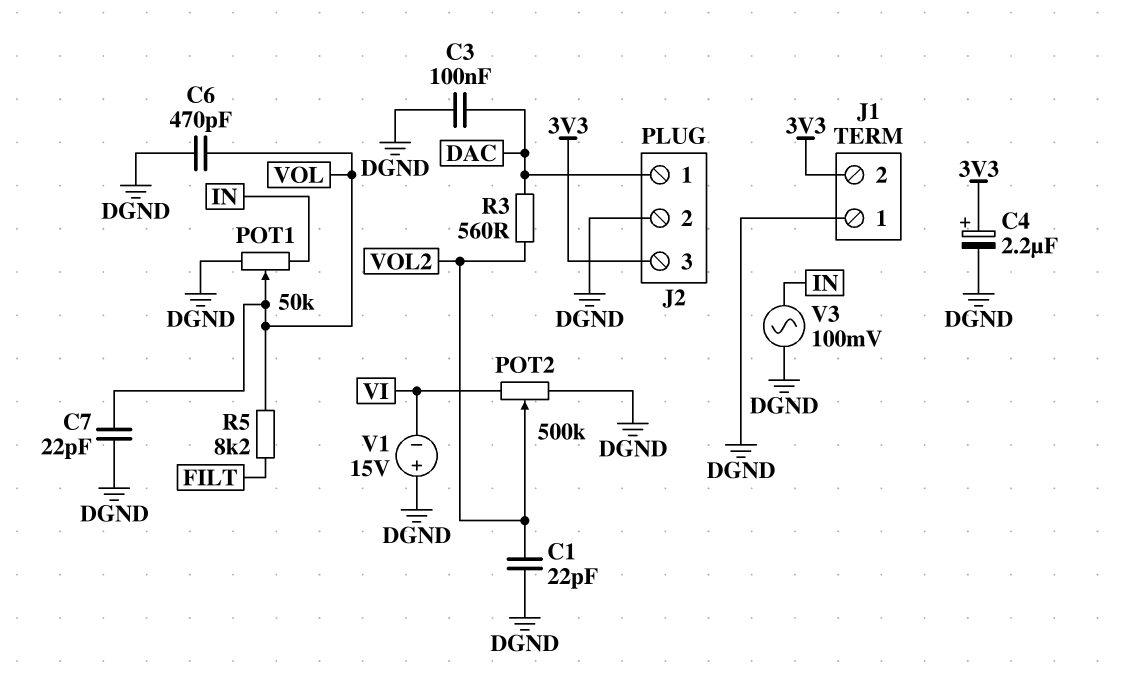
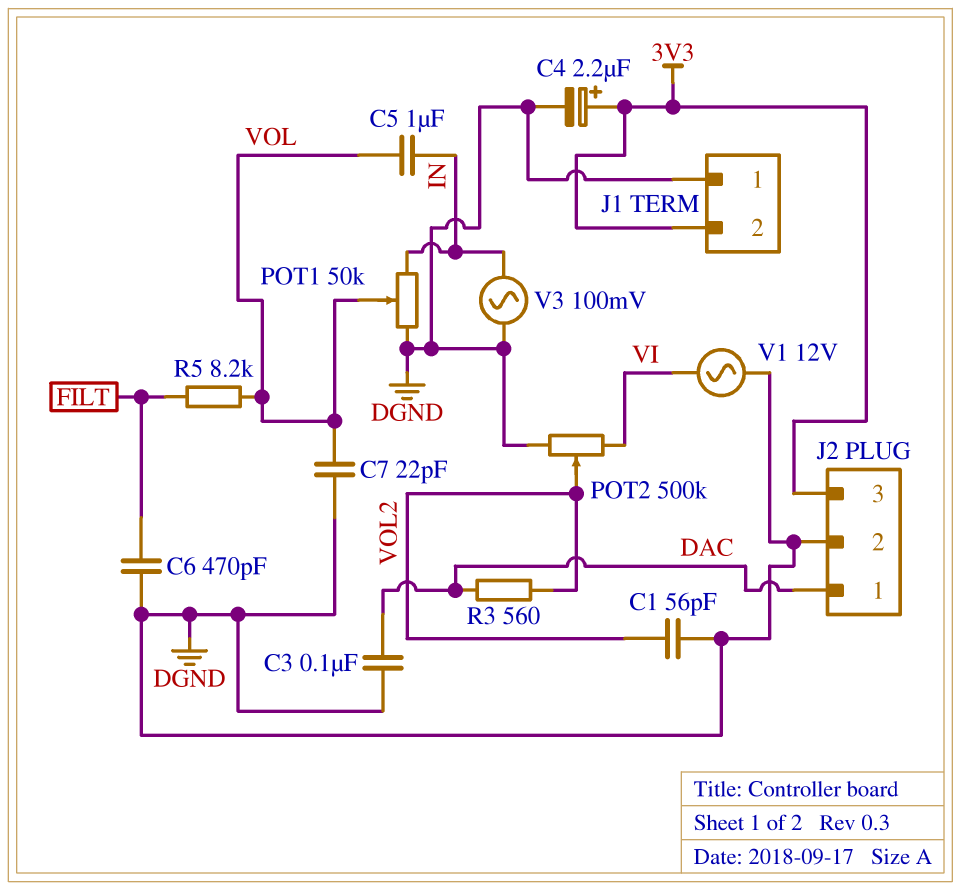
C1: 22pF (DGND, VOL2) -> 56pF (DGND, VOL2)
C5: none -> 1uF (IN, VOL)
C6: 470pF (DGND, VOL) -> 470pF (DGND, FILT)
V1: 15V (plus DGND, minus VI) -> AC 12V (DGND, VI)

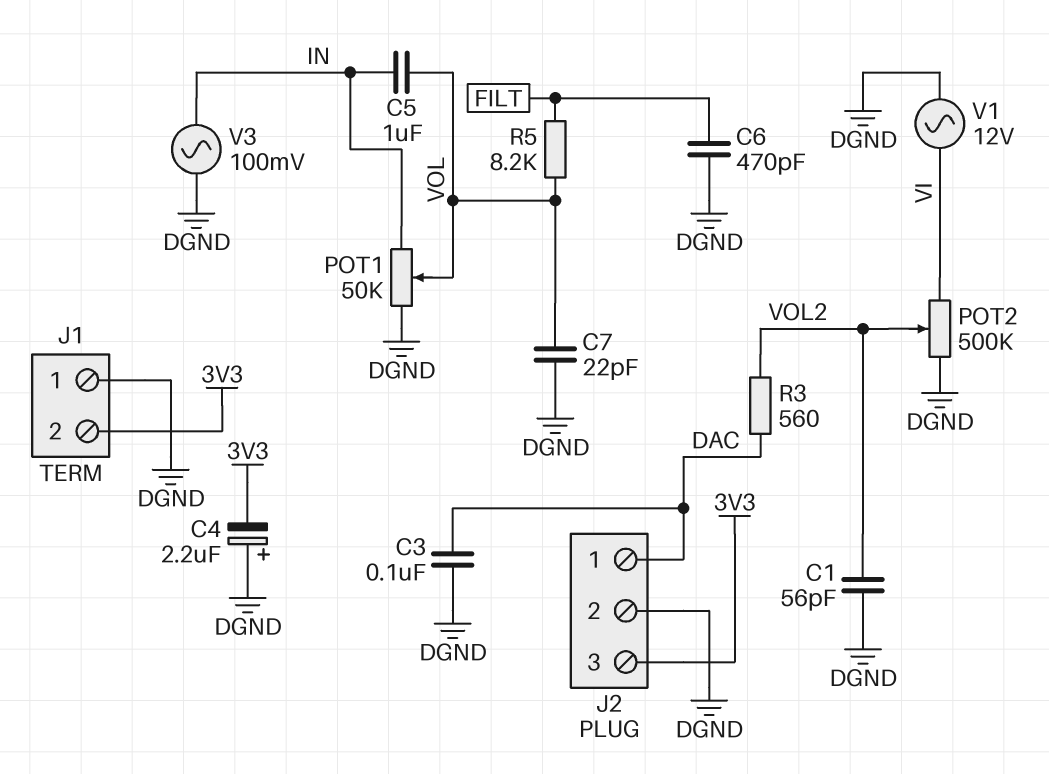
C4: 2.2uF (plus 3V3, minus DGND) -> 2.2uF (plus DGND, minus 3V3)

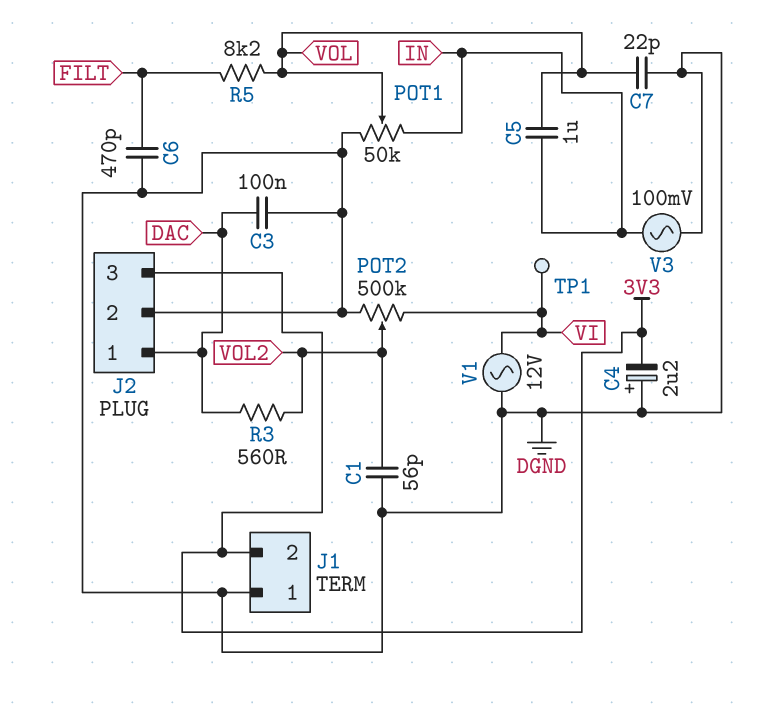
TP1: none -> test point (VI)

